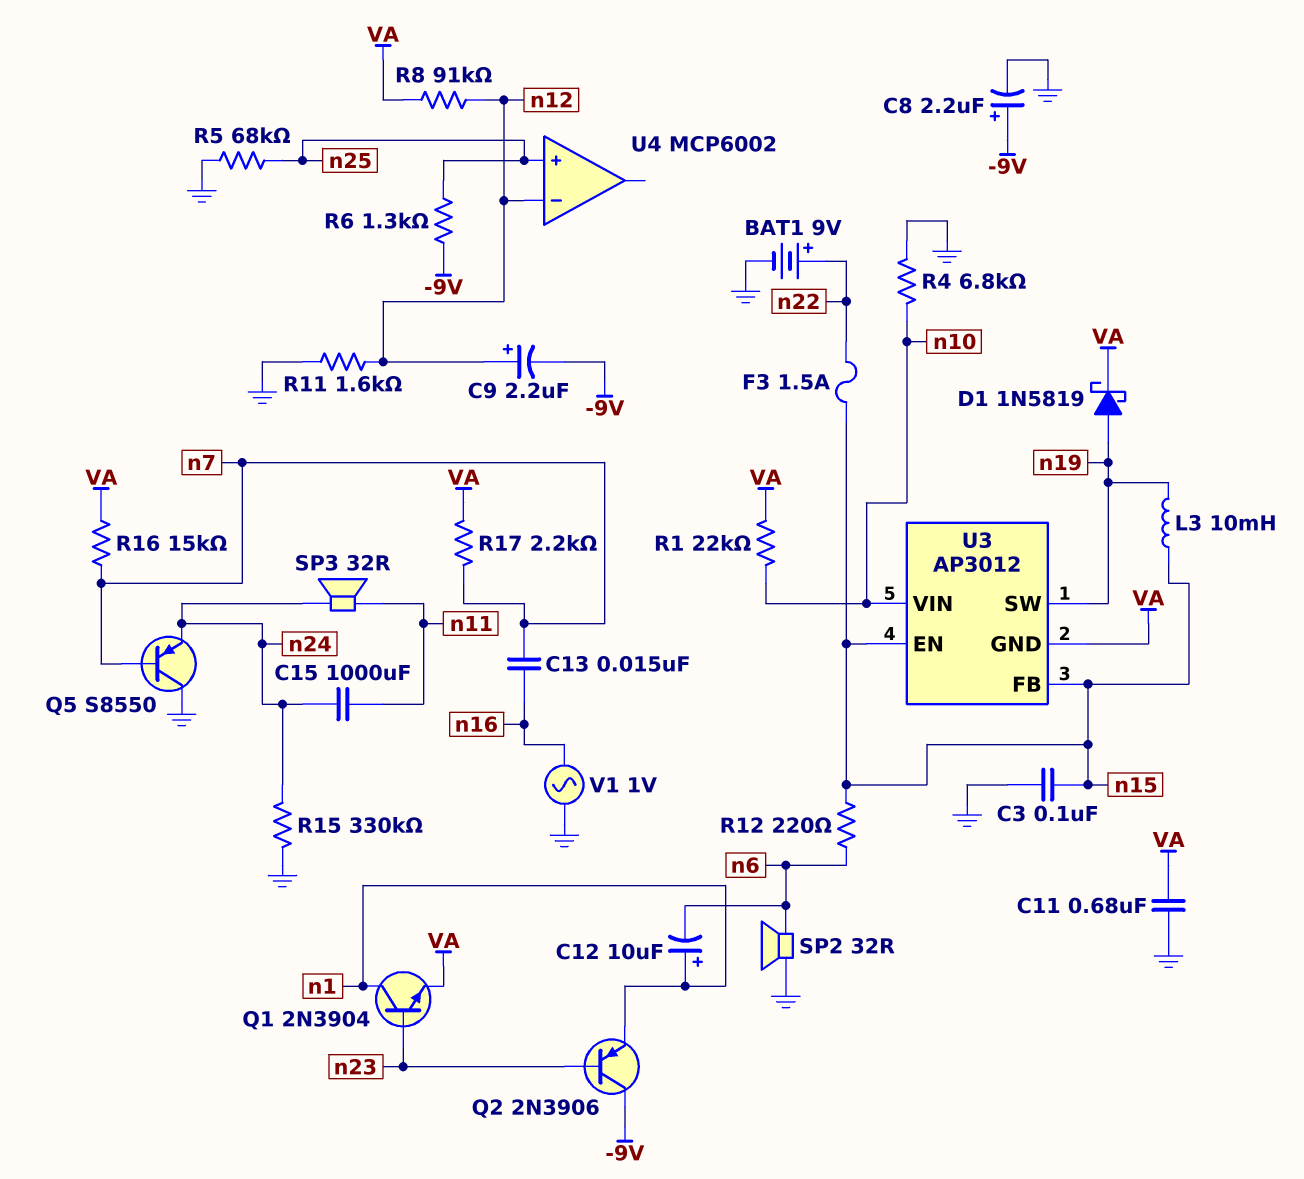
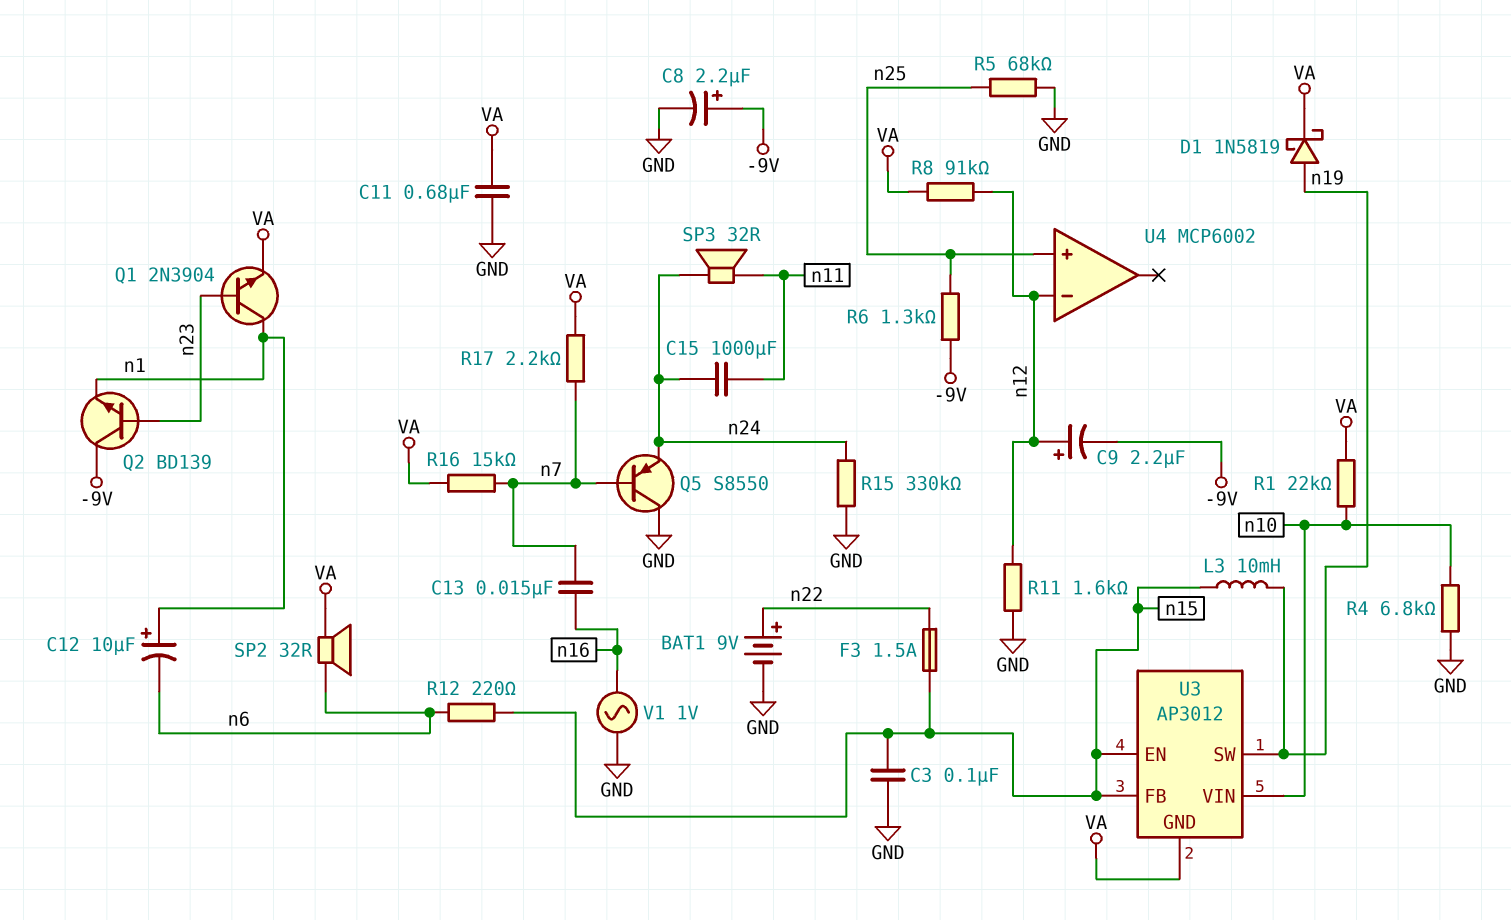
Q2: PNP 2N3906 (B n23, C -9V, E n1) -> NPN BD139 (B n23, C -9V, E n1)
SP2: speaker 32R (GND, n6) -> speaker 32R (VA, n6)

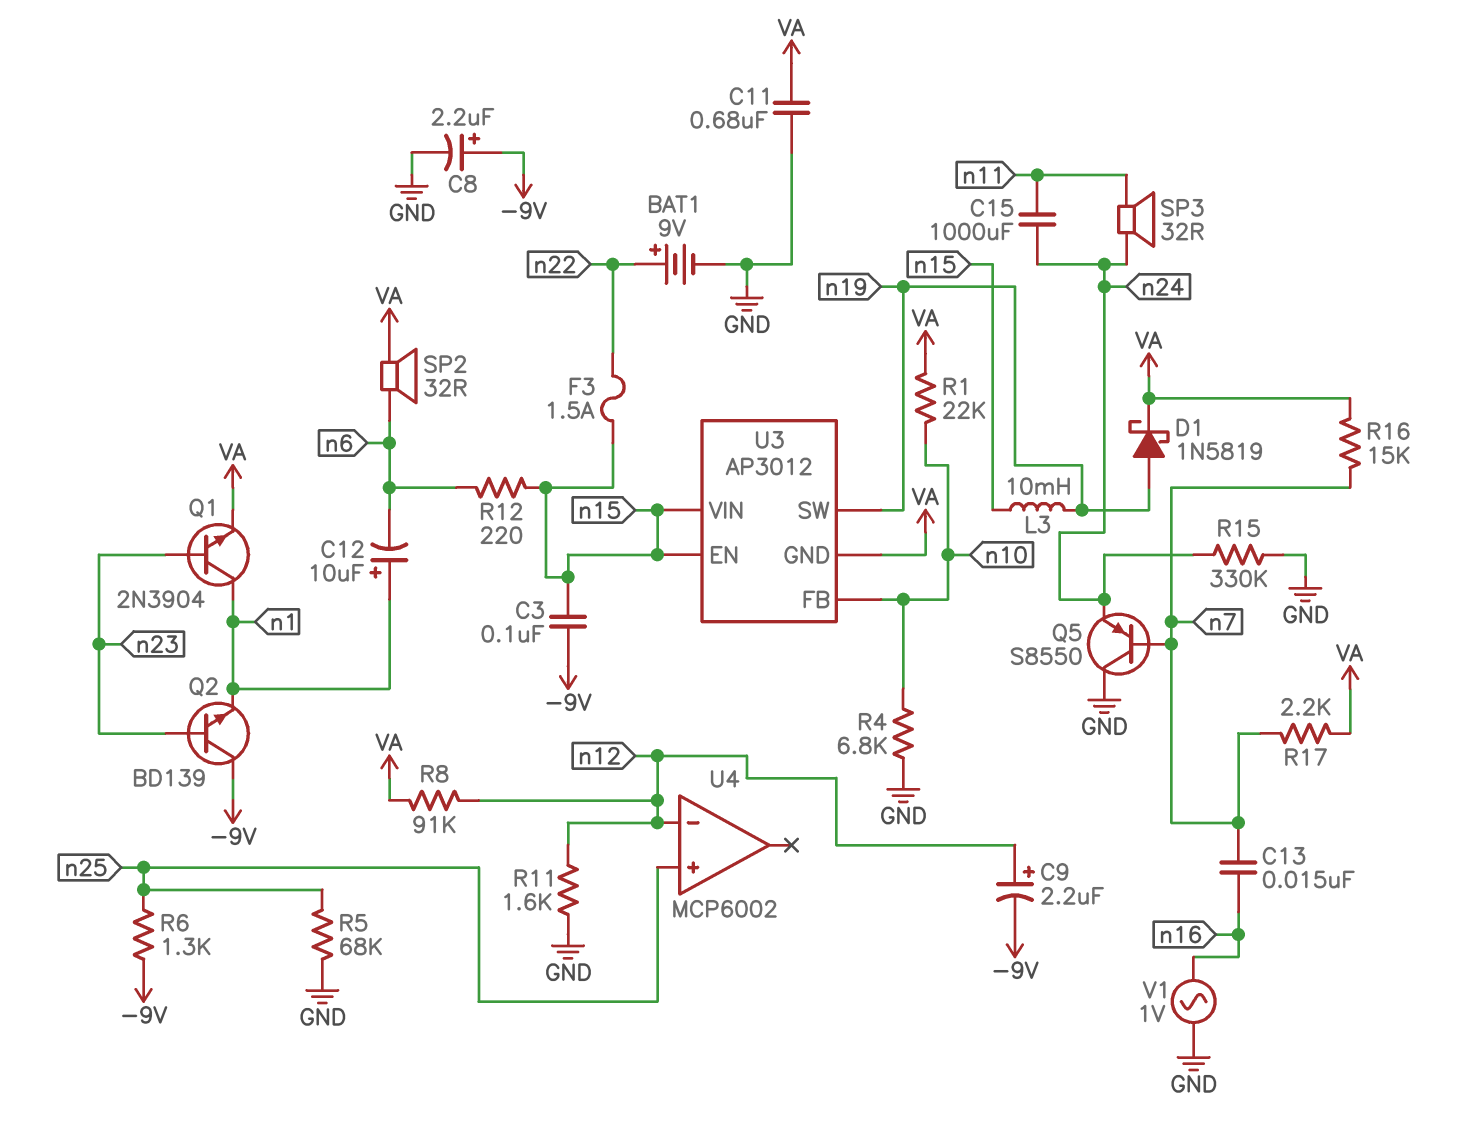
C3: 100nF (GND, n15) -> 100nF (-9V, n15)
U3 pin FB: n15 -> n10
U3 pin VIN: n10 -> n15

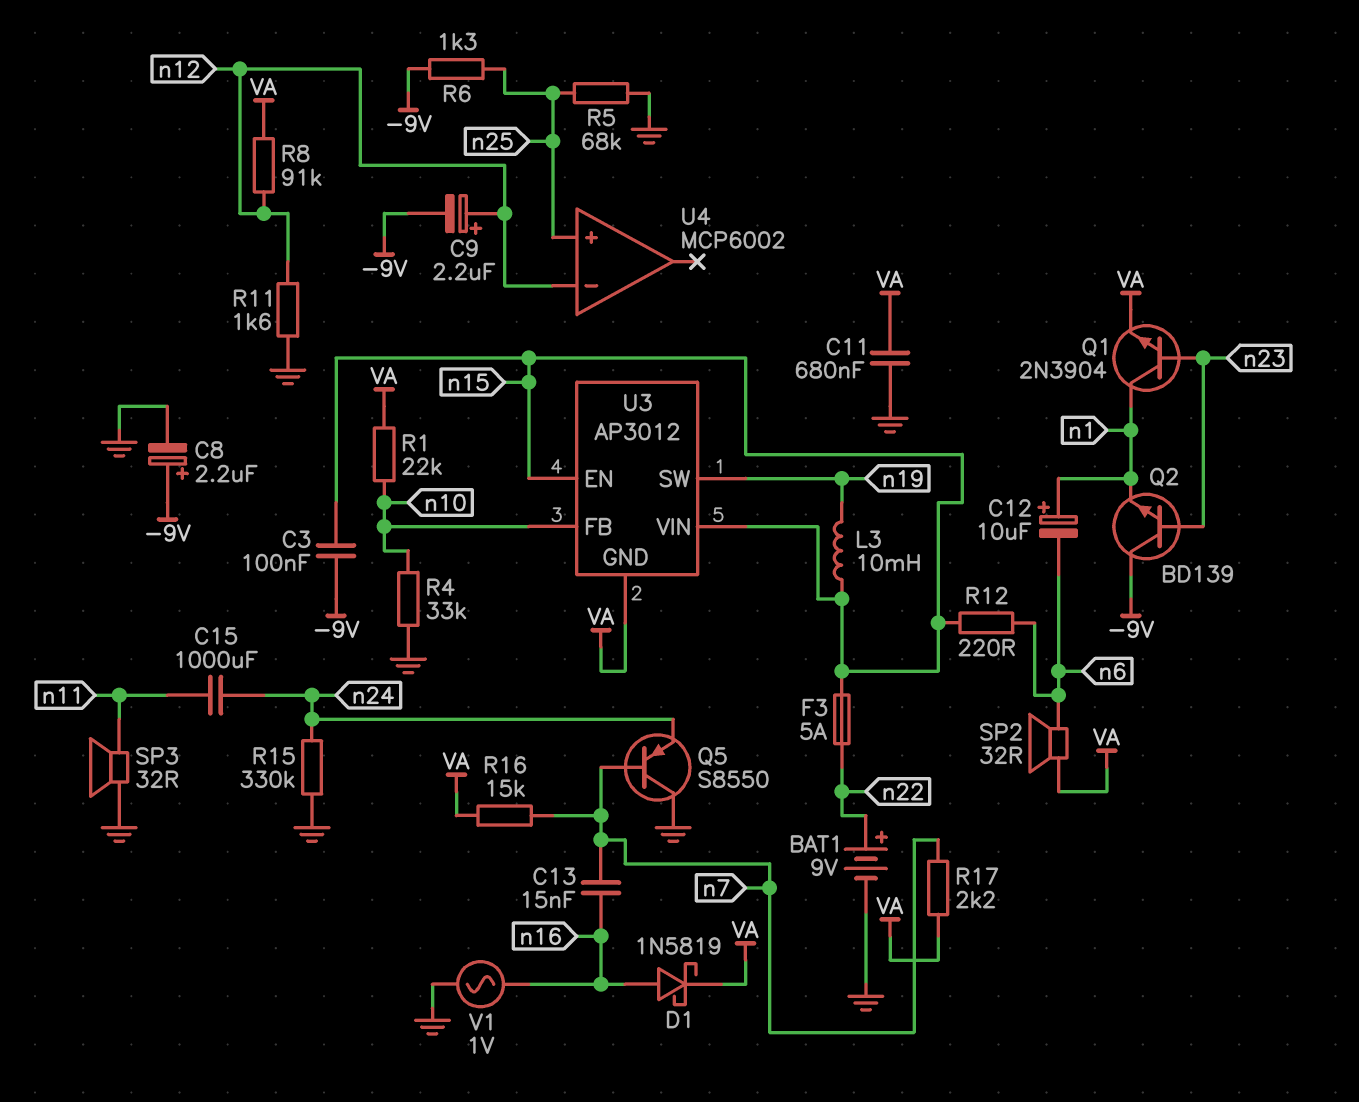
D1: schottky 1N5819 (A n19, K VA) -> schottky 1N5819 (A n16, K VA)
F3: 1.5A (n15, n22) -> 5A (n15, n22)
R4: 6.8k (GND, n10) -> 33k (GND, n10)
SP3: speaker 32R (n11, n24) -> speaker 32R (GND, n11)

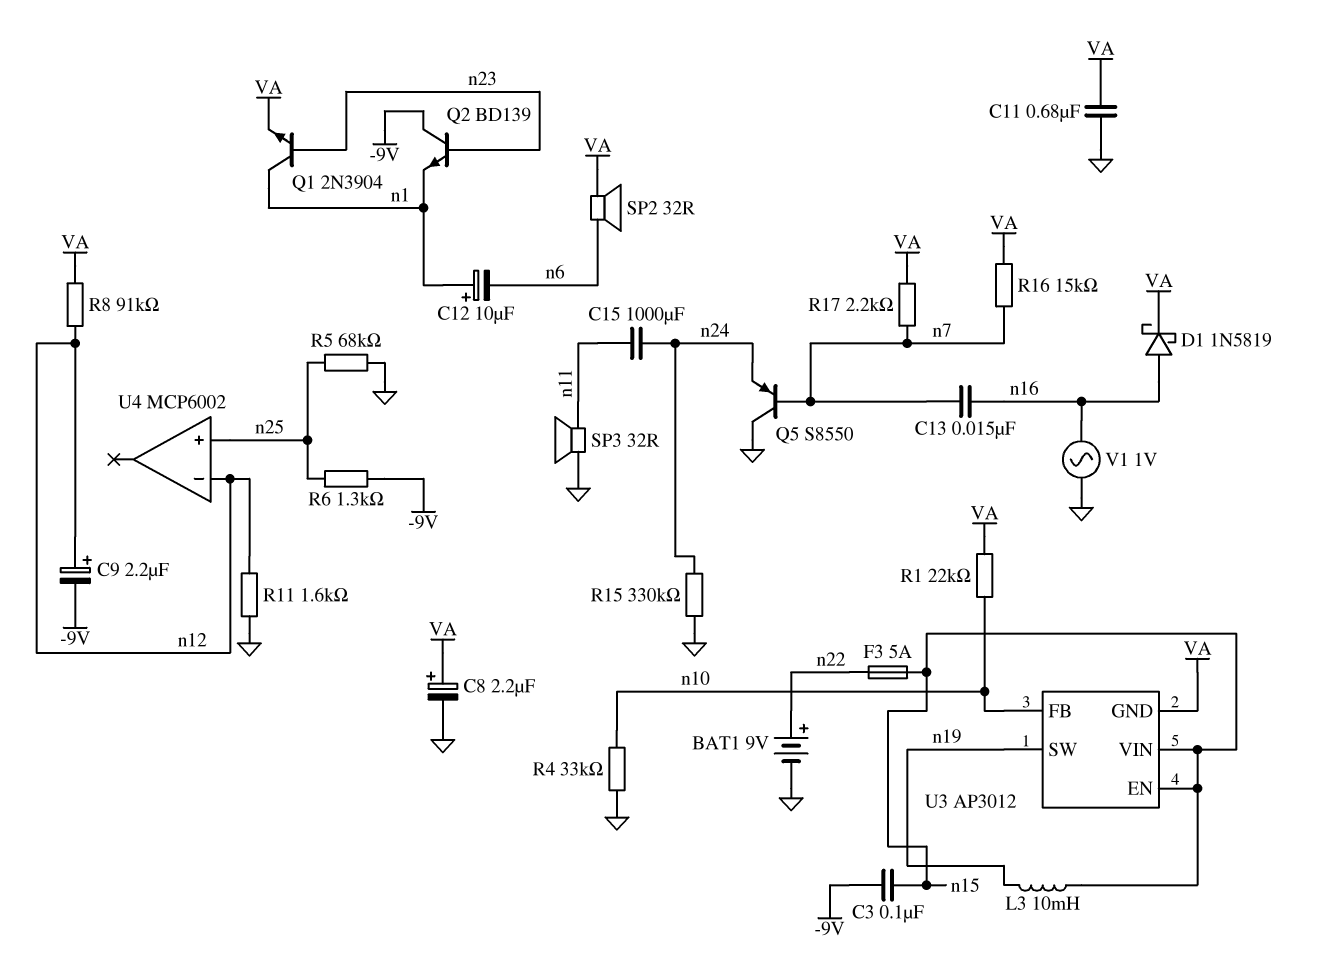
C8: 2.2uF (plus -9V, minus GND) -> 2.2uF (plus VA, minus GND)
R12: 220 (n6, n15) -> none

